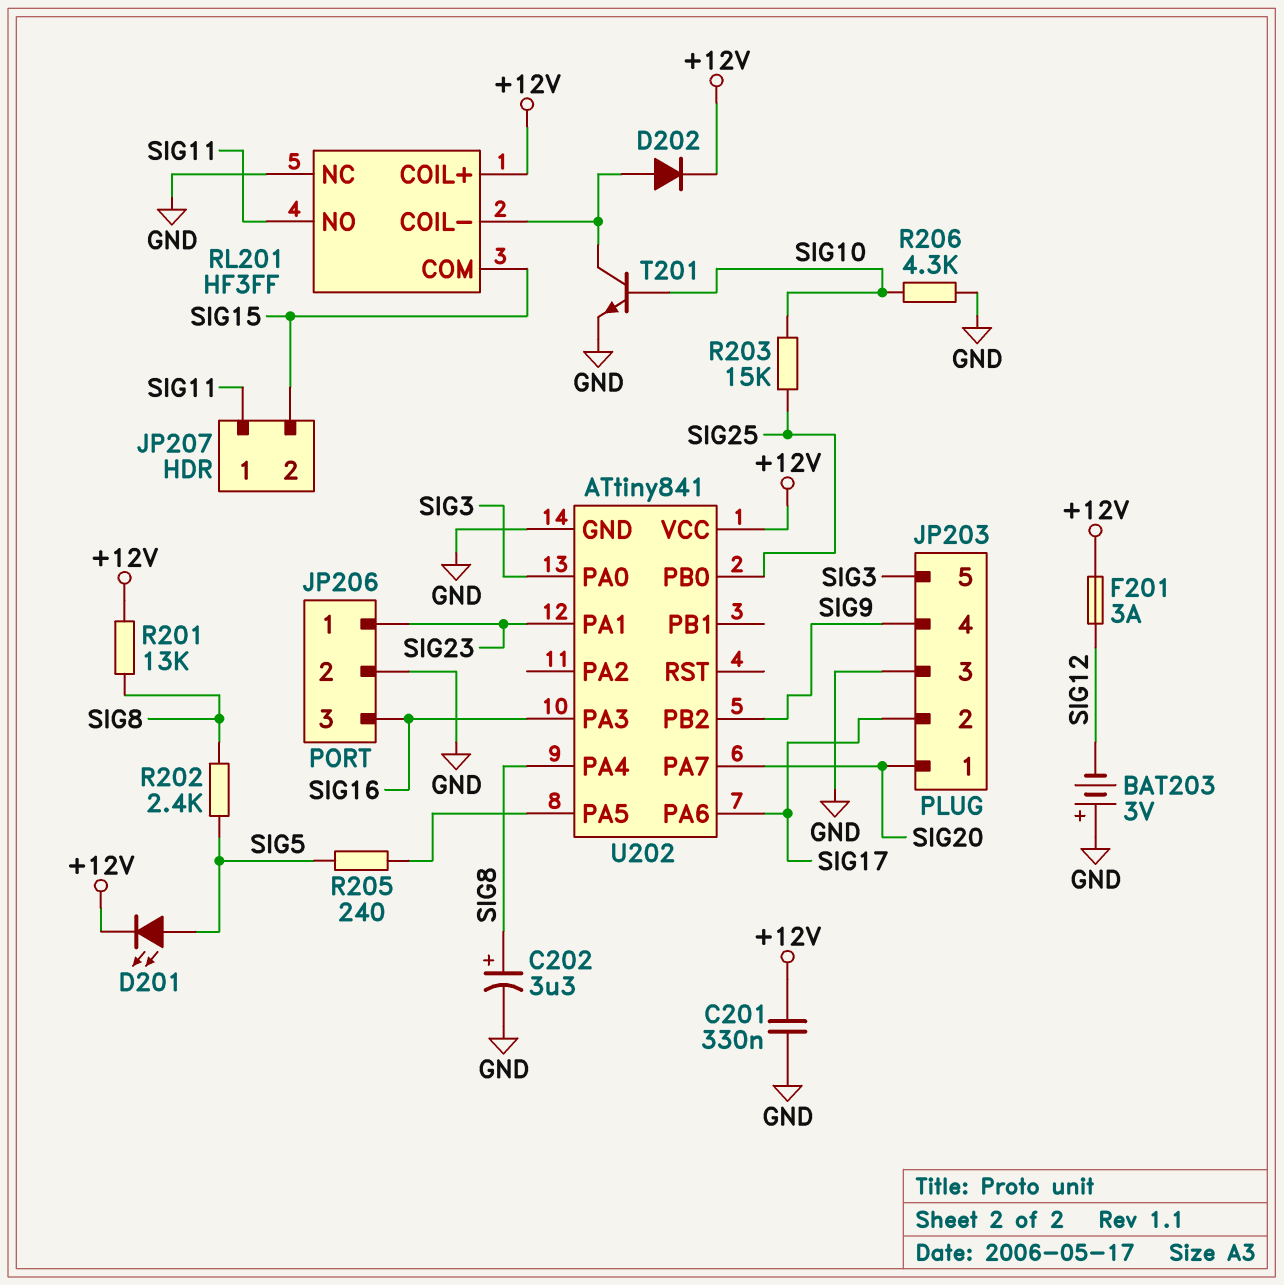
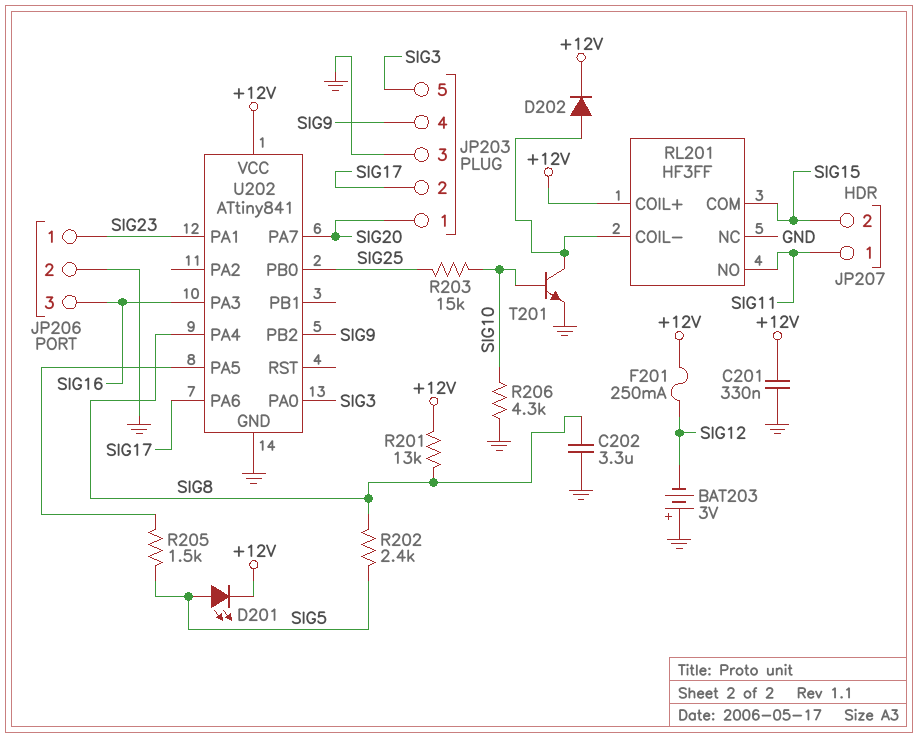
C202: 3.3uF (plus SIG8, minus GND) -> 3.3uF (GND, SIG8)
F201: 3A (+12V, SIG12) -> 250mA (+12V, SIG12)
R205: 240 (SIG5, U202/PA5) -> 1.5k (SIG5, U202/PA5)

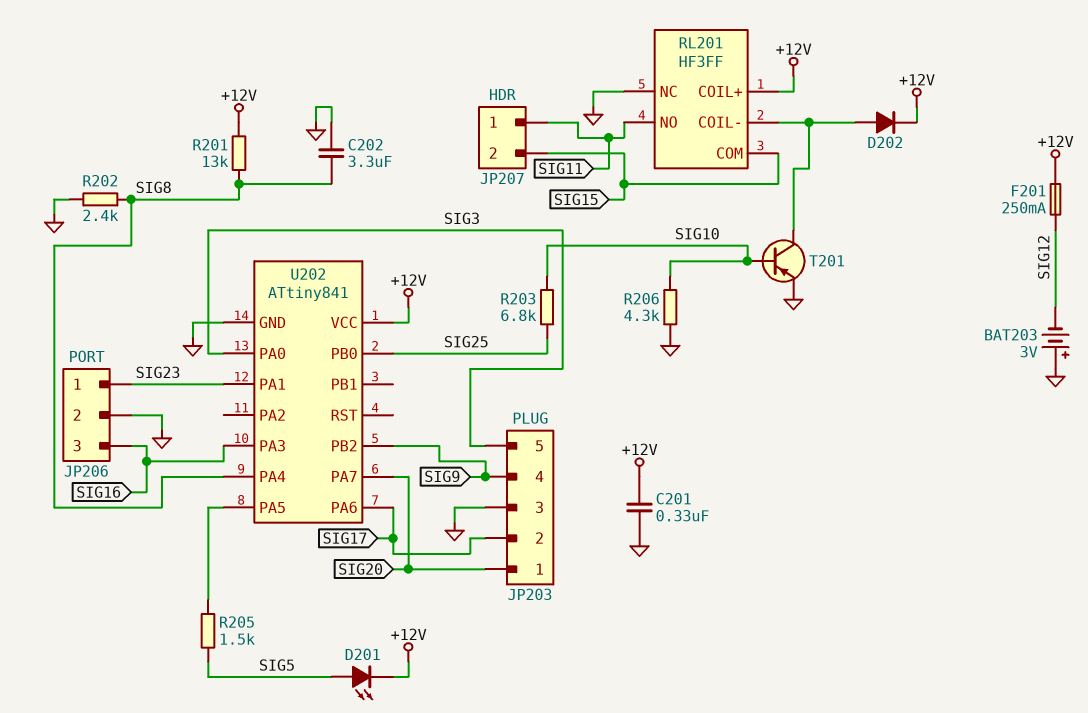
R202: 2.4k (SIG5, SIG8) -> 2.4k (GND, SIG8)
R203: 15k (SIG10, SIG25) -> 6.8k (SIG10, SIG25)
T201: NPN (B SIG10, C RL201/COIL-, E GND) -> PNP (B SIG10, C RL201/COIL-, E GND)

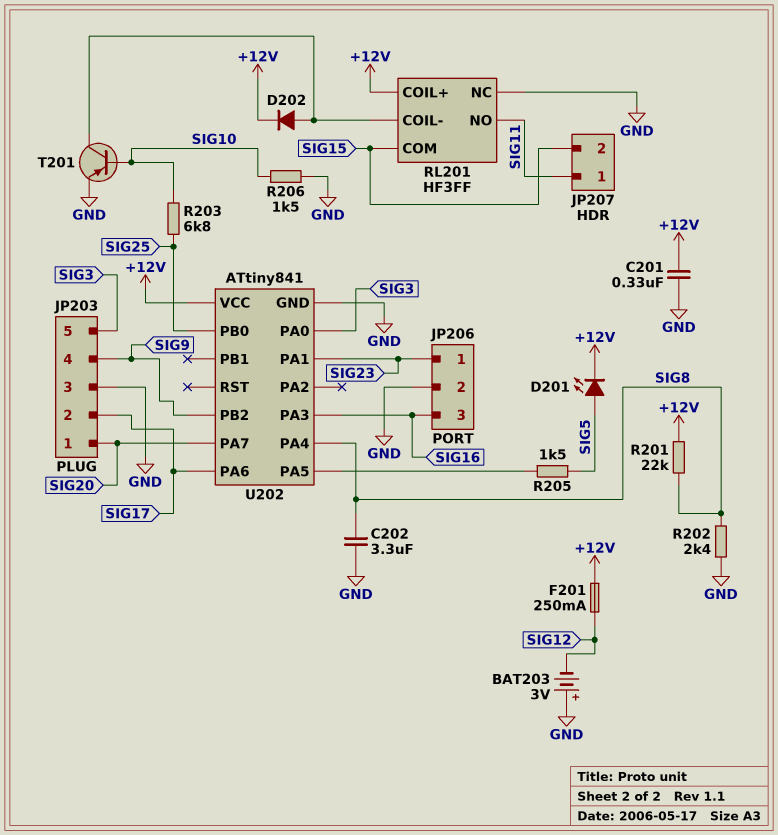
R201: 13k (+12V, SIG8) -> 22k (+12V, SIG8)
R206: 4.3k (GND, SIG10) -> 1.5k (GND, SIG10)

